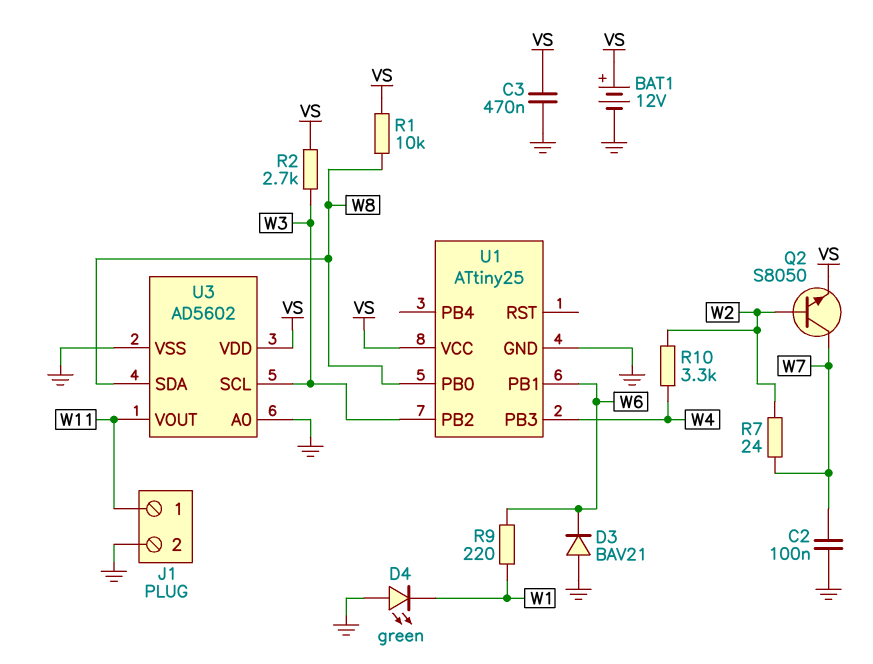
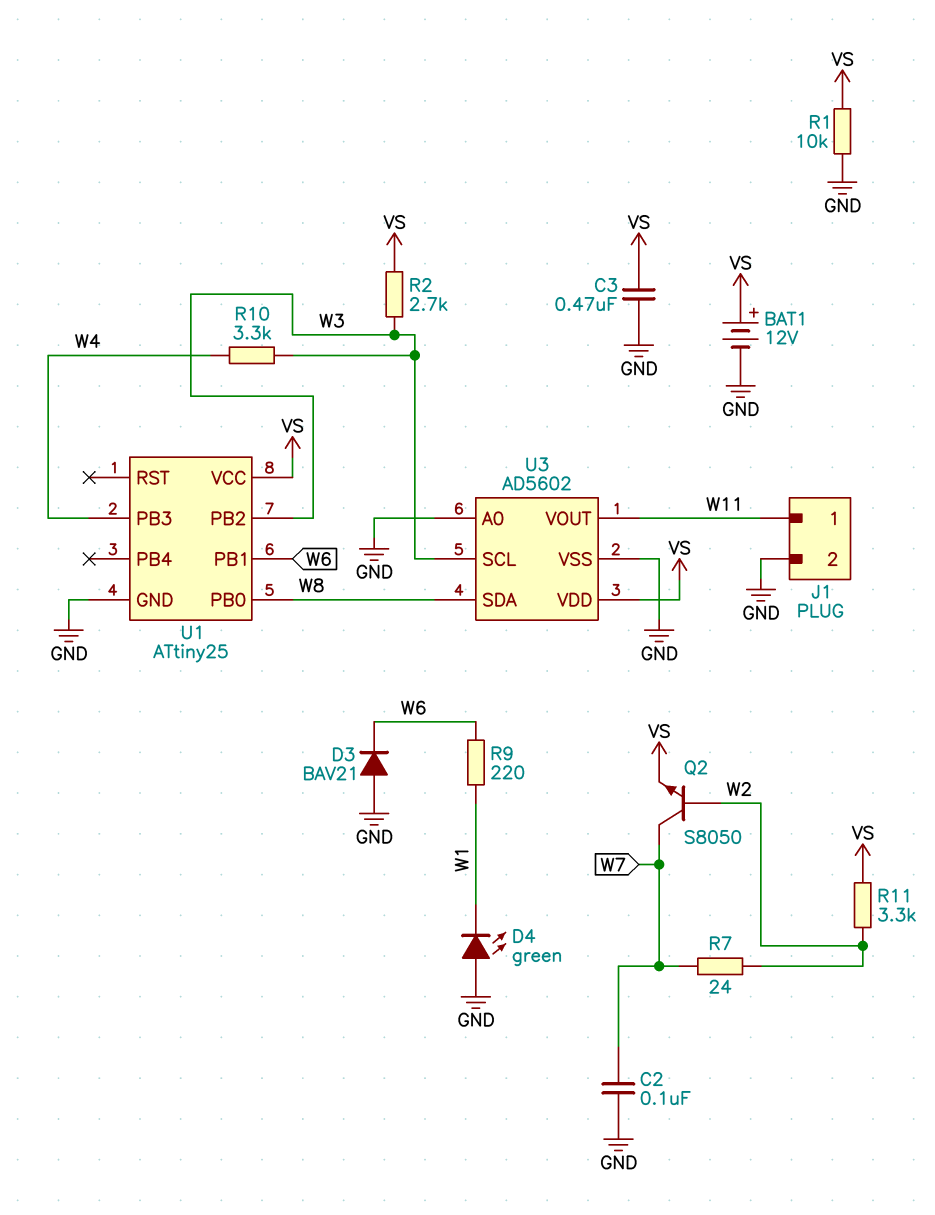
R1: 10k (VS, W8) -> 10k (GND, VS)
R10: 3.3k (W2, W4) -> 3.3k (W3, W4)
R11: none -> 3.3k (VS, W2)

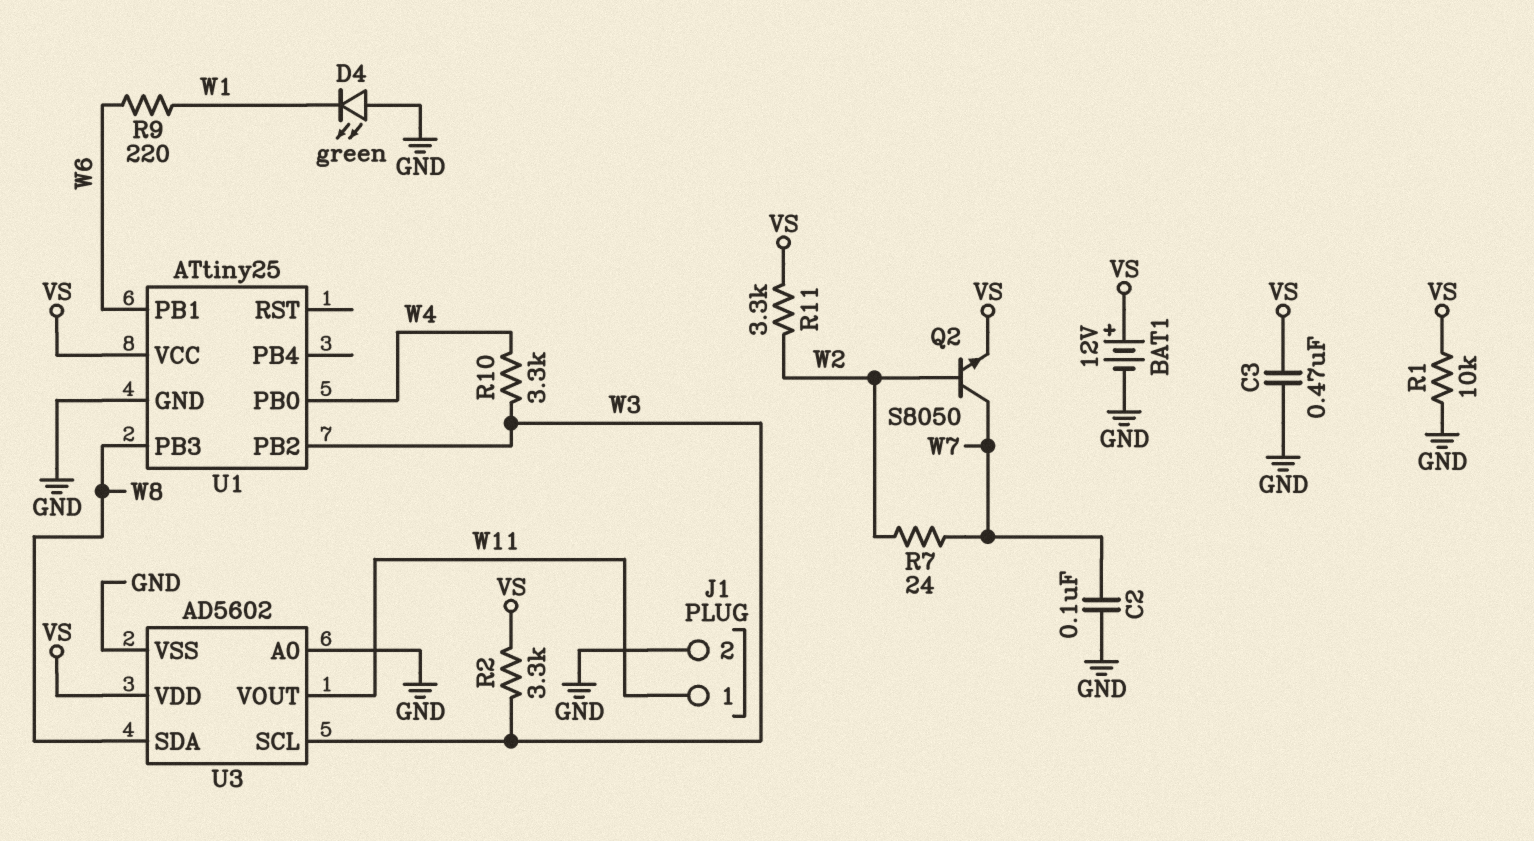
D3: diode BAV21 (A GND, K W6) -> none
R2: 2.7k (VS, W3) -> 3.3k (VS, W3)
U1 pin PB0: W8 -> W4
U1 pin PB3: W4 -> W8

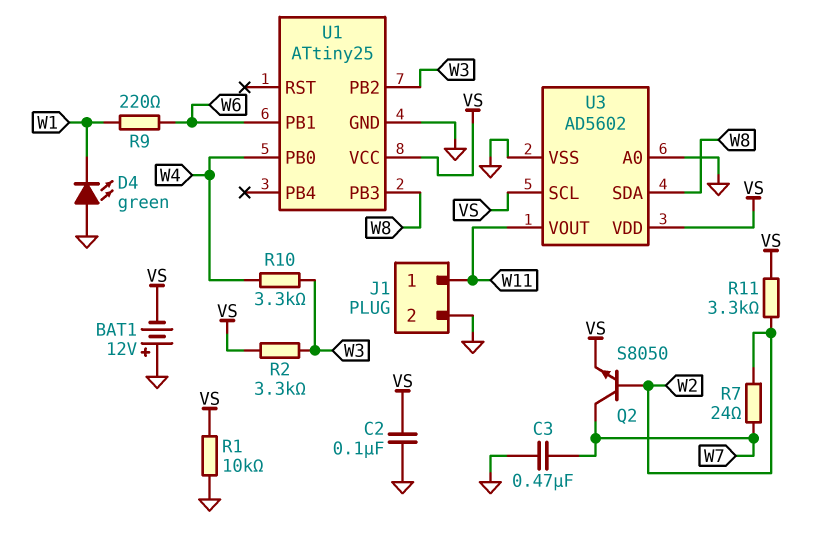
BAT1: 12V (plus VS, minus GND) -> 12V (plus GND, minus VS)
C2: 100nF (GND, W7) -> 100nF (GND, VS)
C3: 470nF (GND, VS) -> 470nF (GND, W7)
U3 pin SCL: W3 -> VS

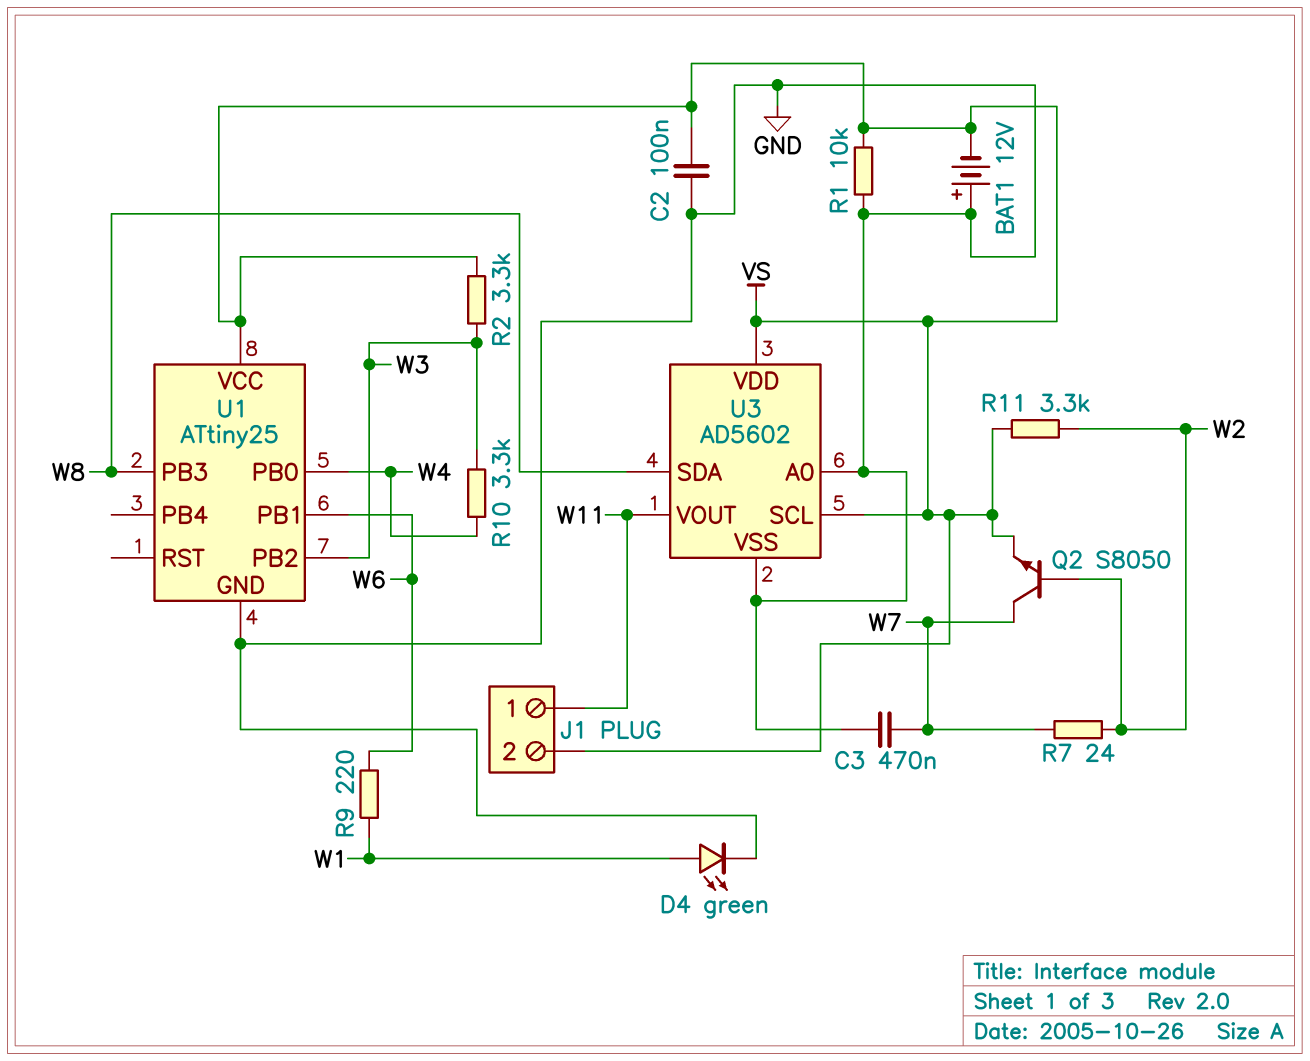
D4: LED green (A GND, K W1) -> LED green (A W1, K GND)
J1 pin 2: GND -> VS

